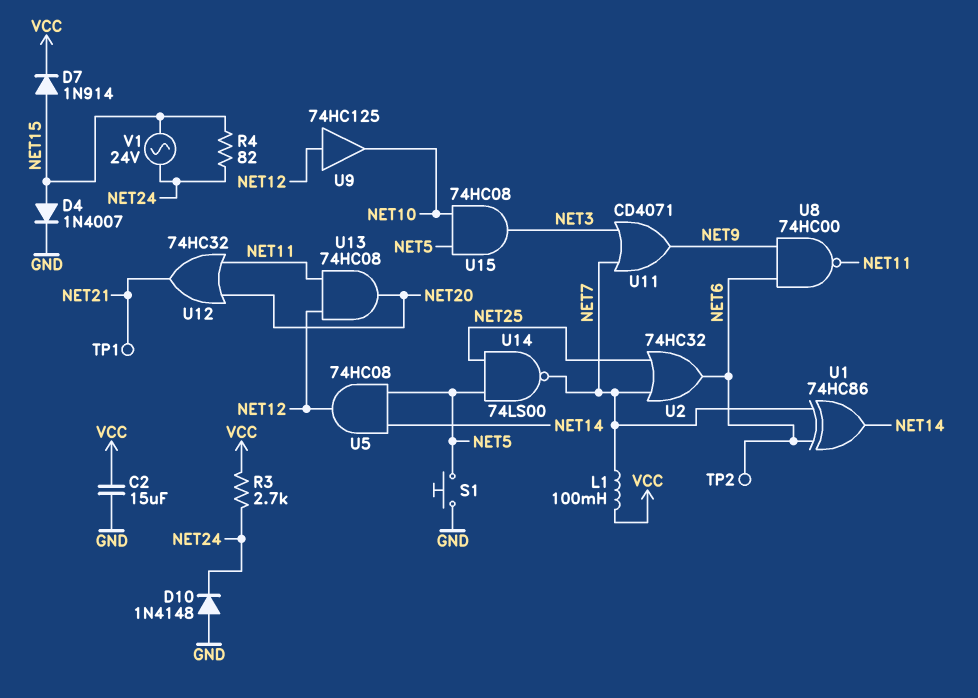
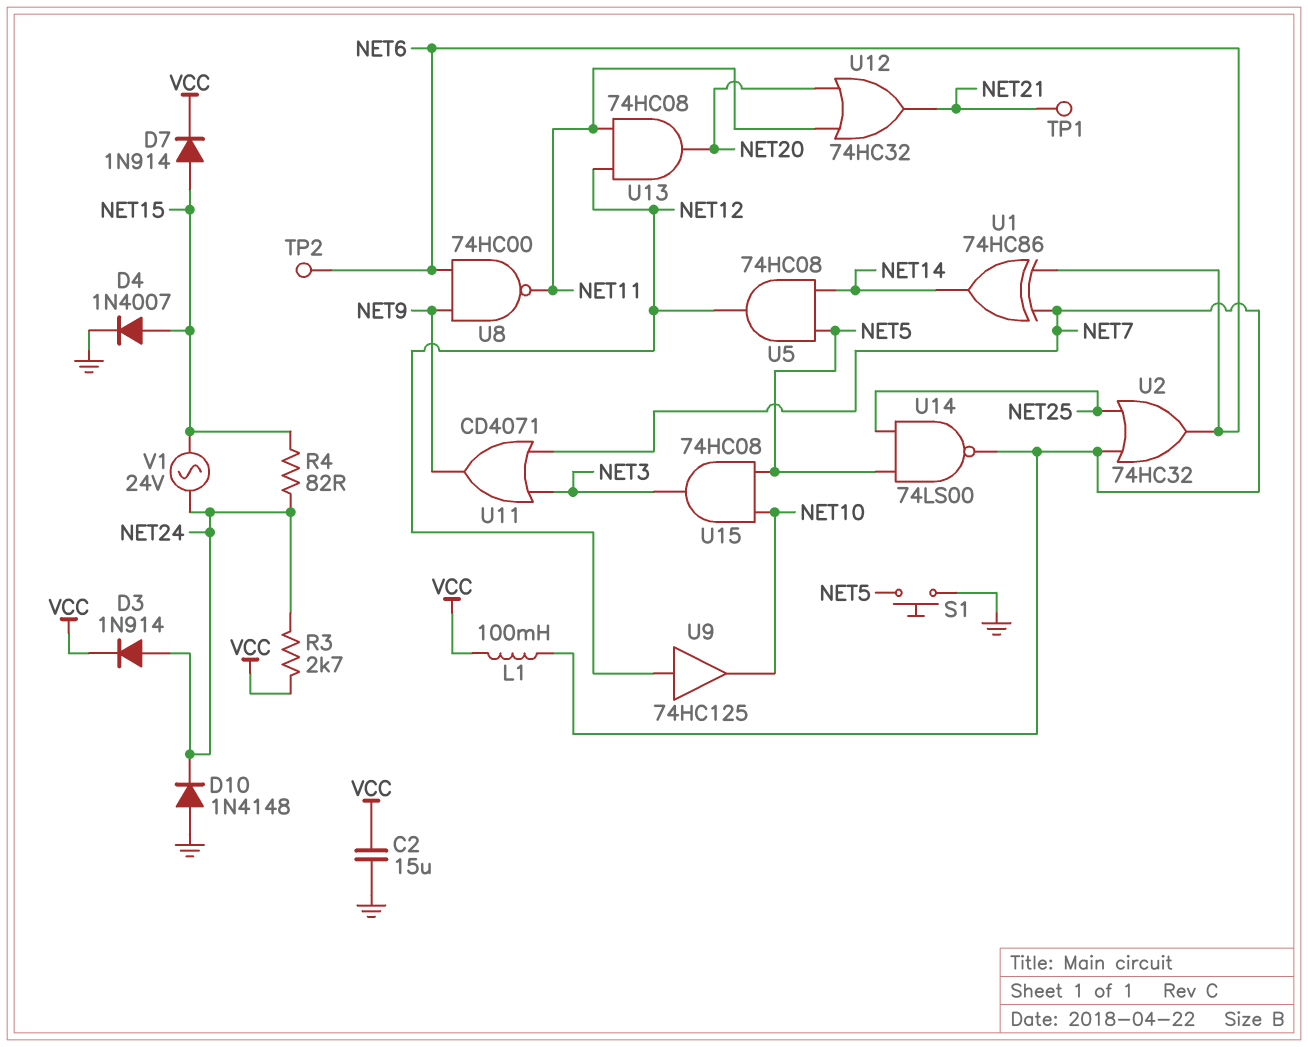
D3: none -> diode 1N914 (A NET24, K VCC)

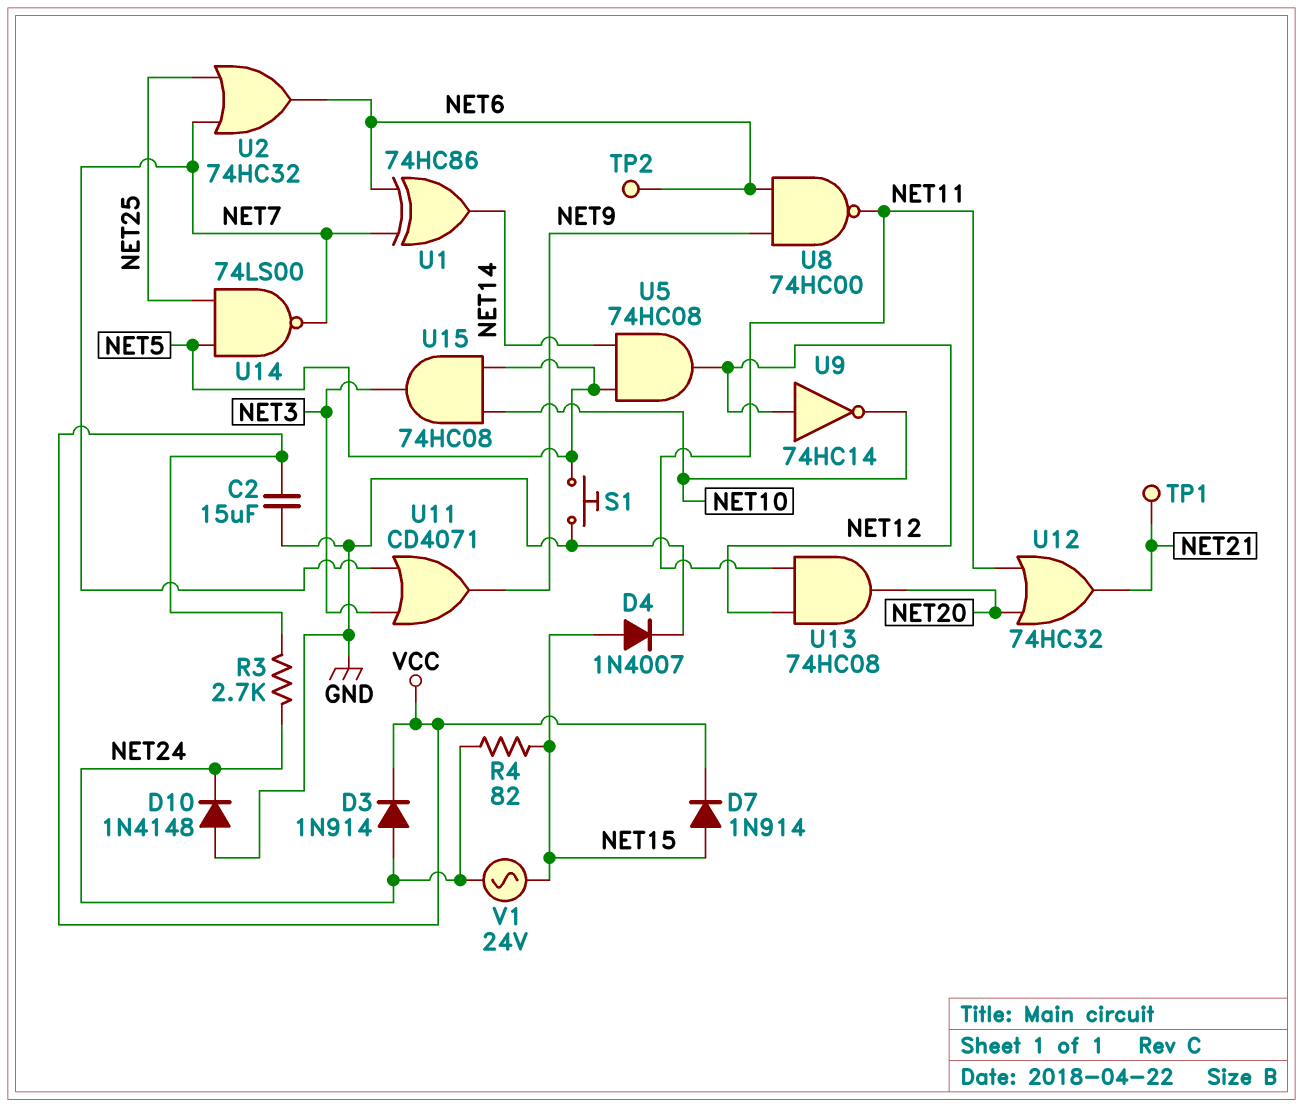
L1: 100mH (NET7, VCC) -> none
U9: buffer 74HC125 (in NET12, out NET10) -> NOT 74HC14 (in NET12, out NET10)

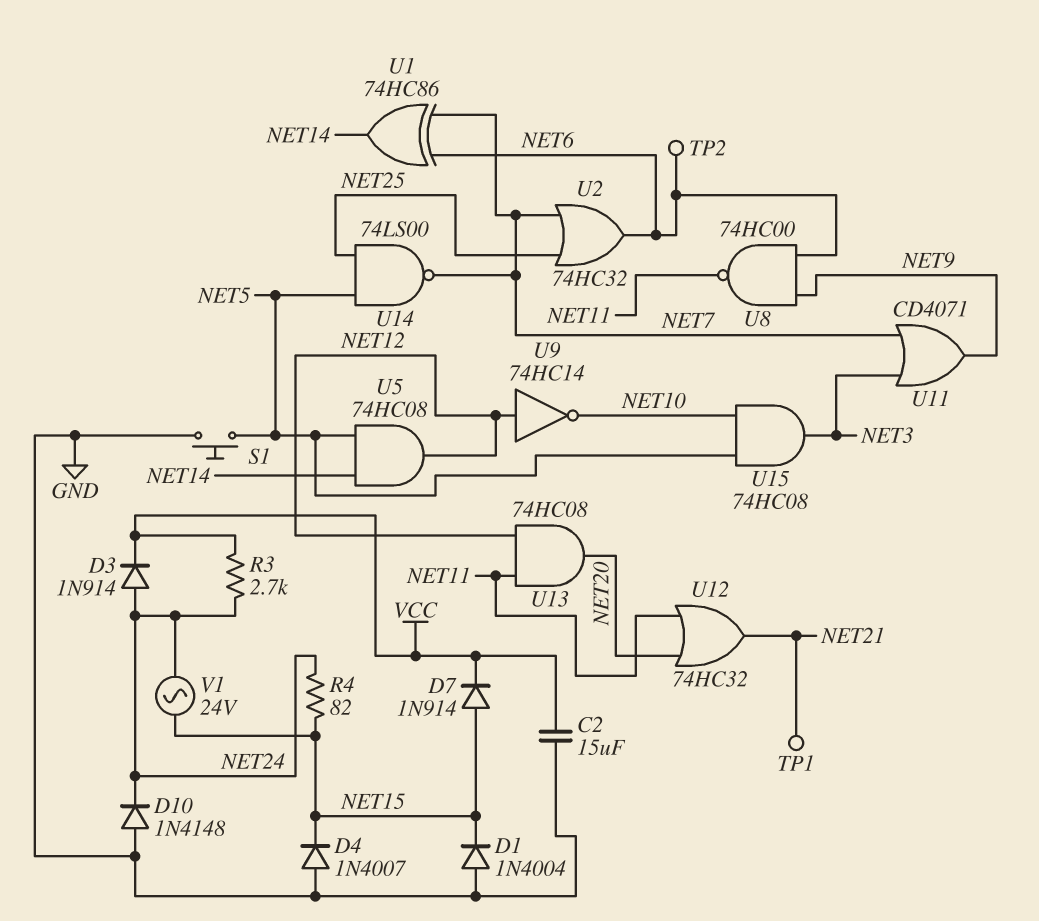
D1: none -> diode 1N4004 (A GND, K NET15)
D4: diode 1N4007 (A NET15, K GND) -> diode 1N4007 (A GND, K NET15)

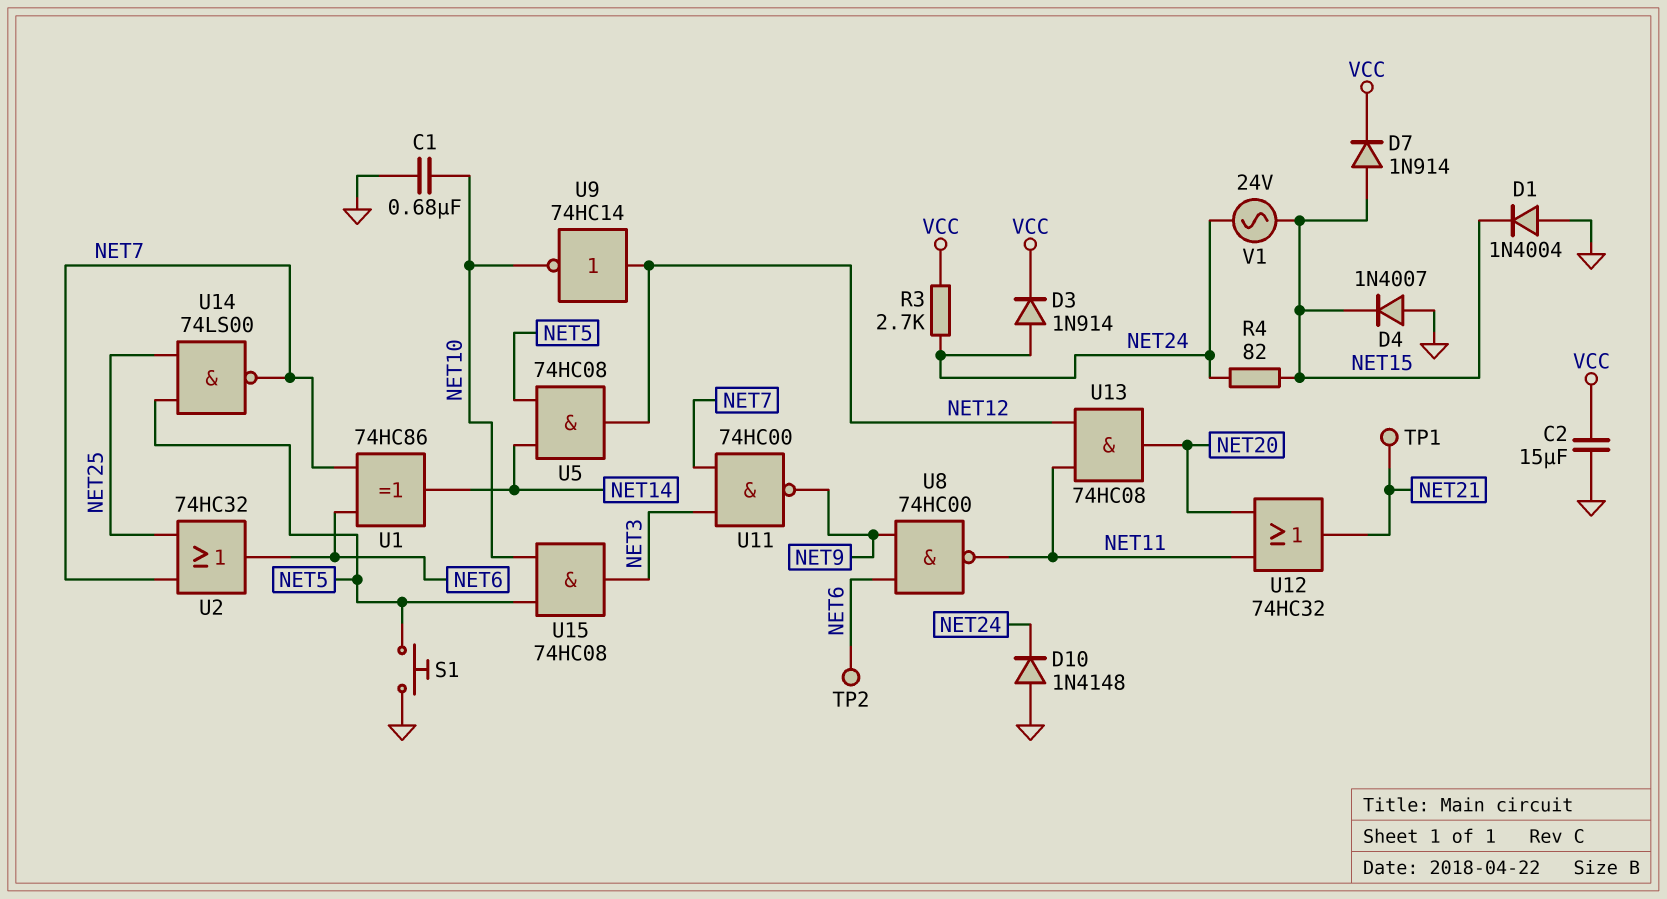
C1: none -> 680nF (GND, NET10)
U11: OR CD4071 (in NET3, in NET7, out NET9) -> NAND 74HC00 (in NET3, in NET7, out NET9)

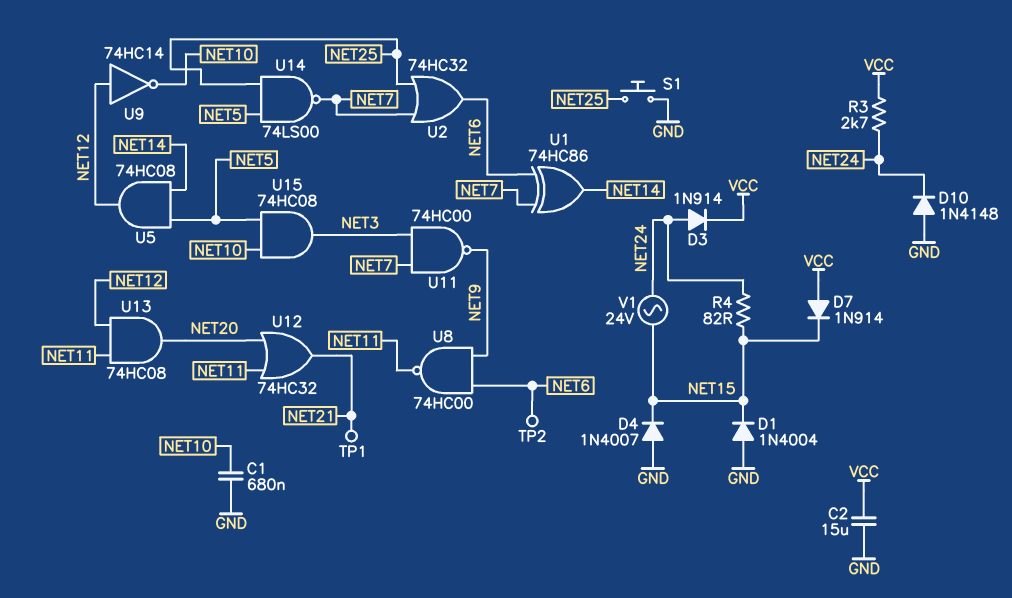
D7: diode 1N914 (A NET15, K VCC) -> diode 1N914 (A VCC, K NET15)
S1: button (GND, NET5) -> button (GND, NET25)

